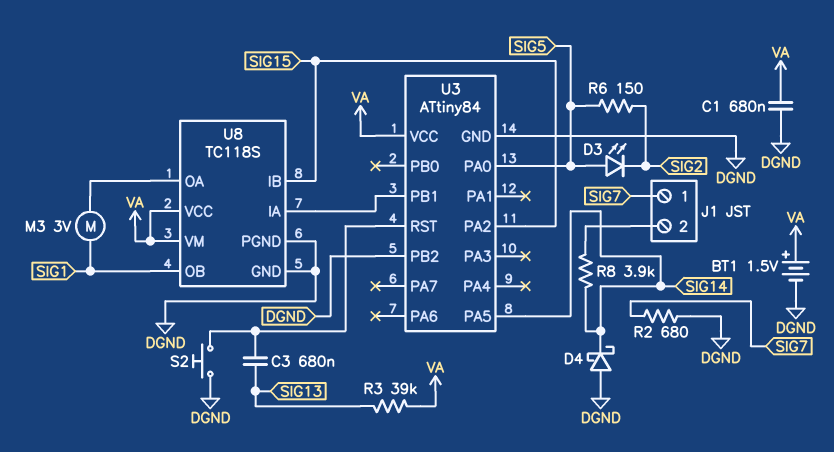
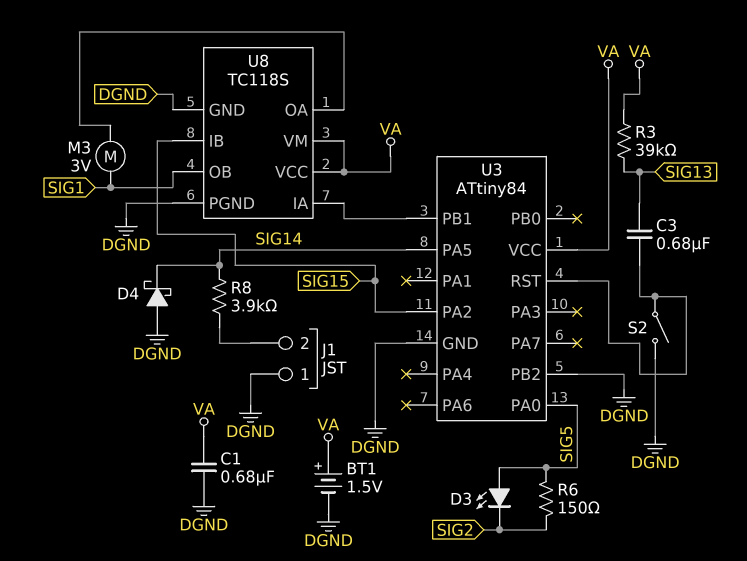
J1 pin 1: SIG7 -> DGND
R2: 680 (DGND, SIG7) -> none
S2: button (DGND, U3/RST) -> switch (DGND, U3/RST)

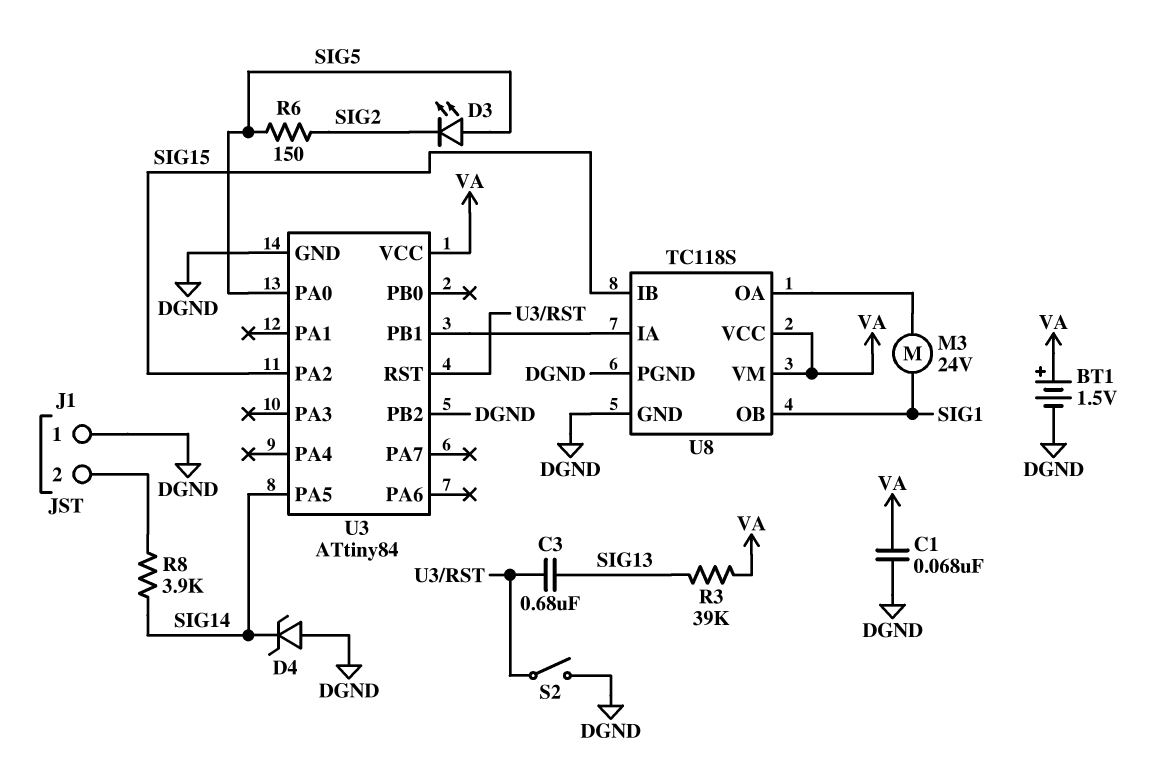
C1: 680nF (DGND, VA) -> 68nF (DGND, VA)
D4: schottky (A DGND, K SIG14) -> zener (A DGND, K SIG14)
M3: motor 3V (SIG1, U8/OA) -> motor 24V (SIG1, U8/OA)

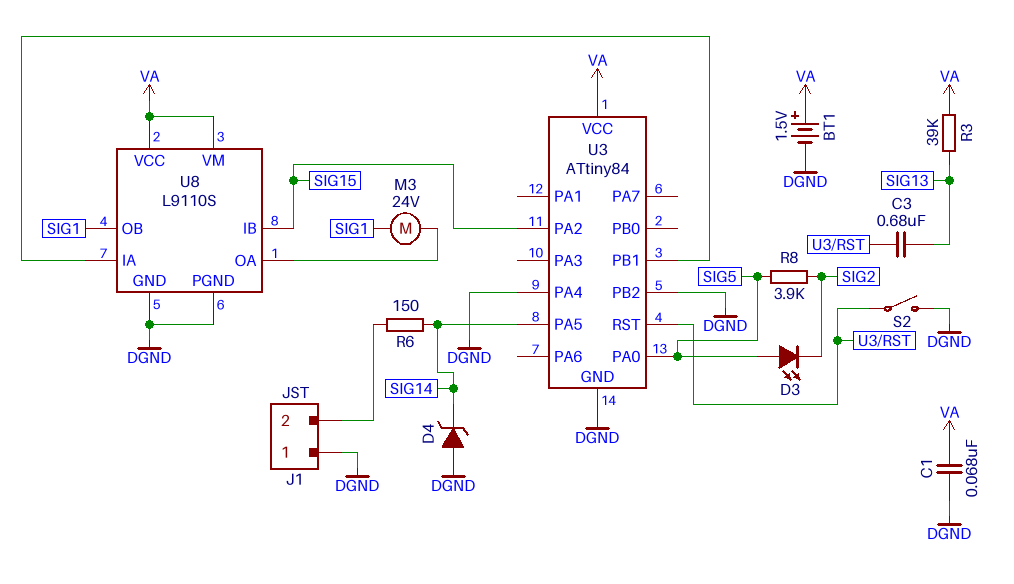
R6: 150 (SIG2, SIG5) -> 150 (J1/2, SIG14)
R8: 3.9k (J1/2, SIG14) -> 3.9k (SIG2, SIG5)
U3 pin PA4: none -> DGND
U8: TC118S -> L9110S

